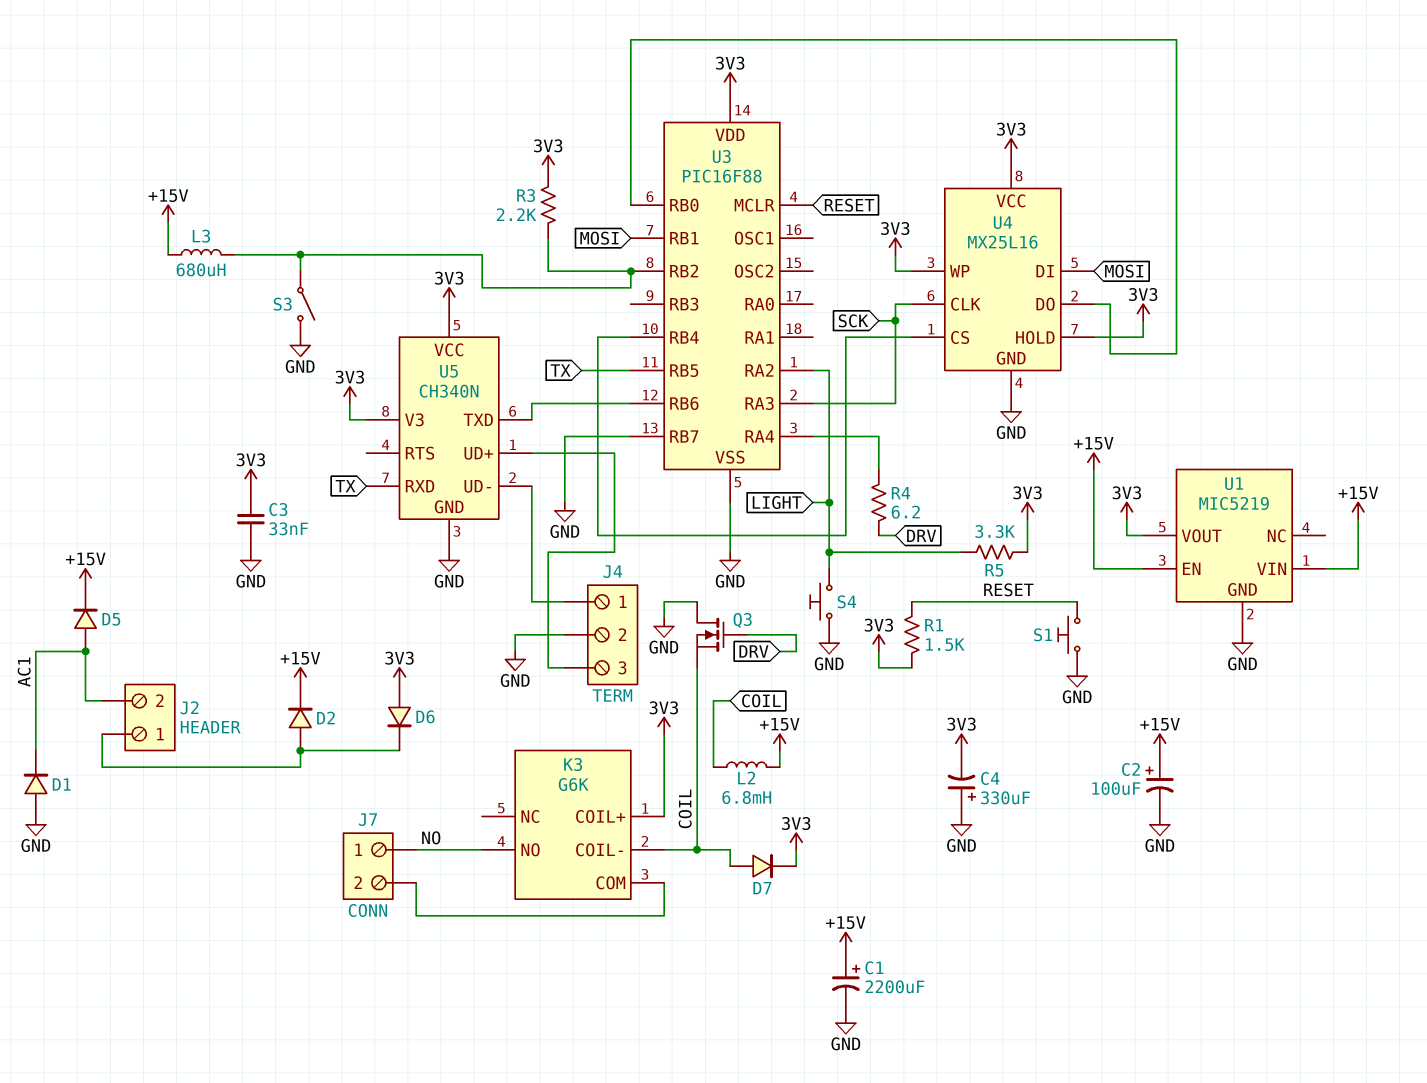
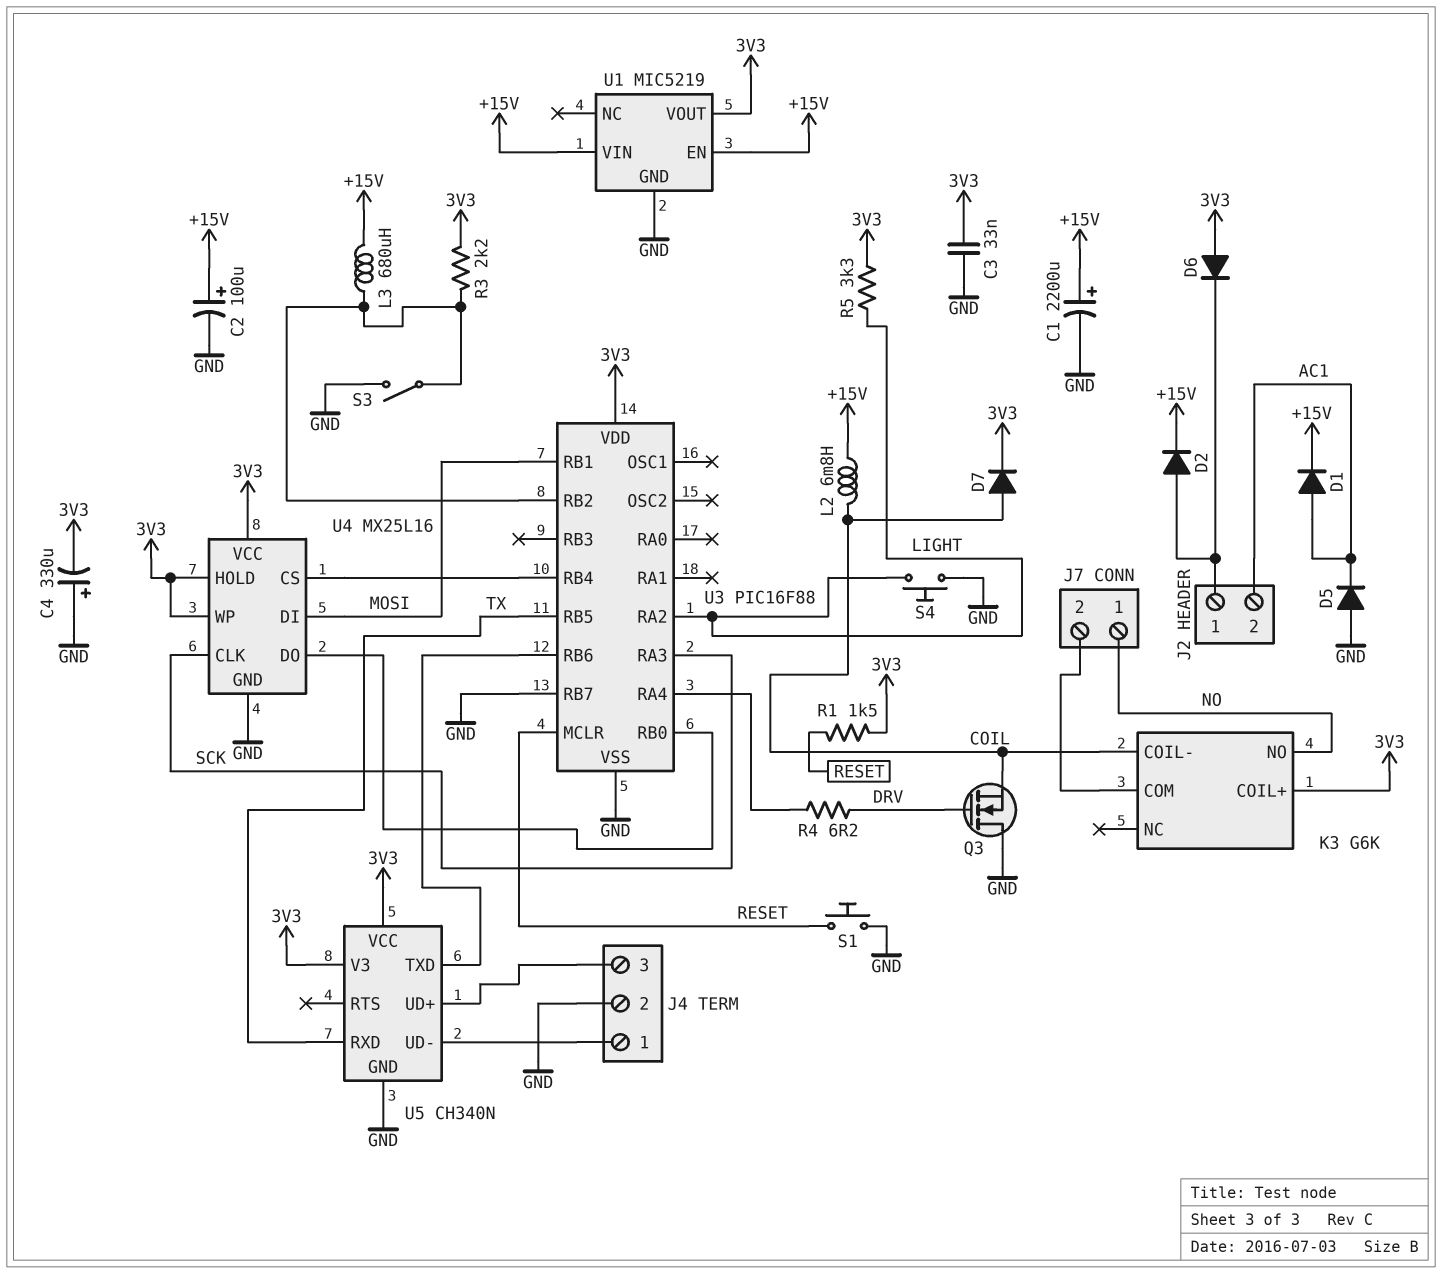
D1: diode (A GND, K AC1) -> diode (A AC1, K +15V)
D5: diode (A AC1, K +15V) -> diode (A GND, K AC1)

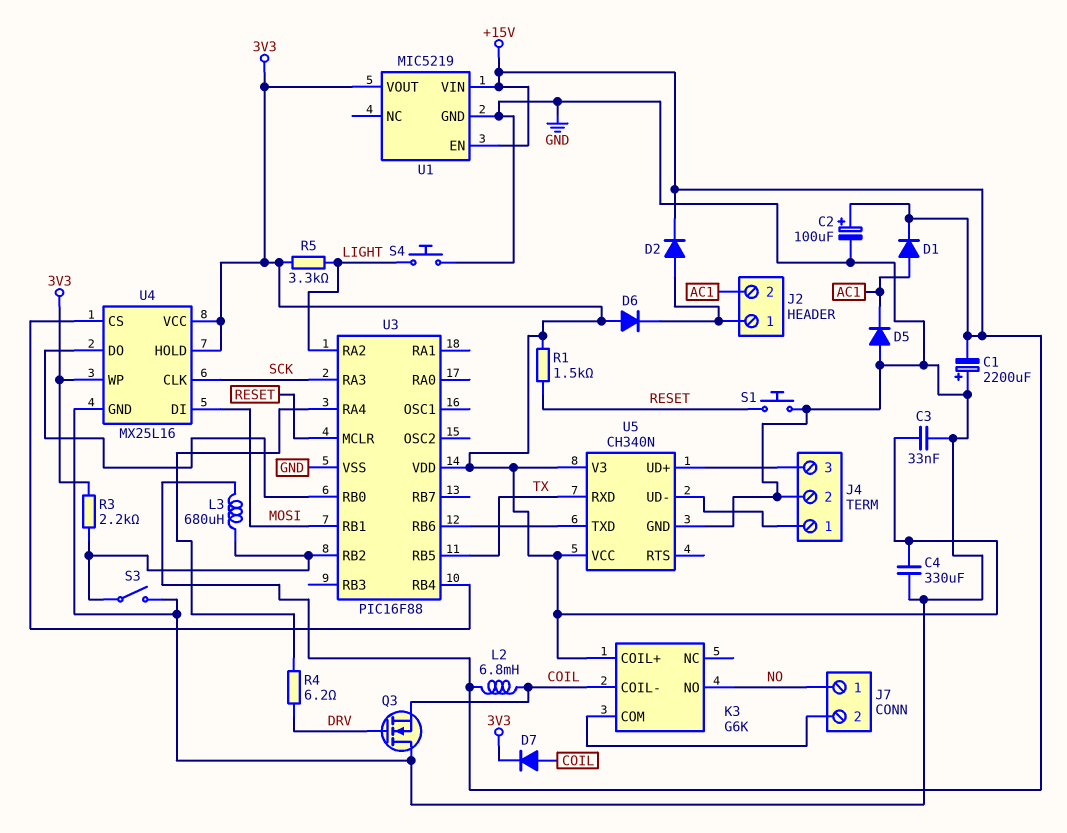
C1: 2200uF (plus +15V, minus GND) -> 2200uF (plus GND, minus +15V)
C4: 330uF (plus GND, minus 3V3) -> 330uF (3V3, GND)
U3 pin RB7: GND -> none

